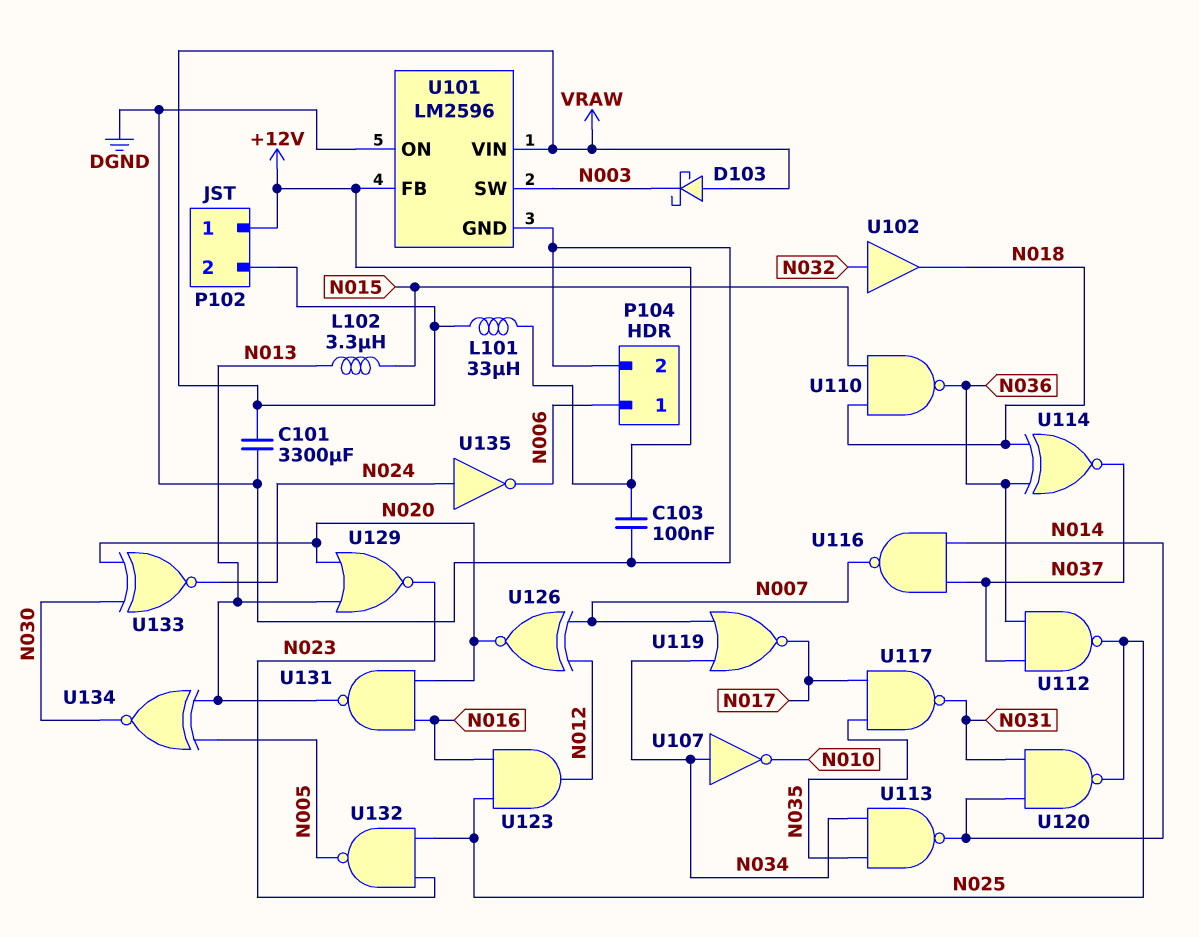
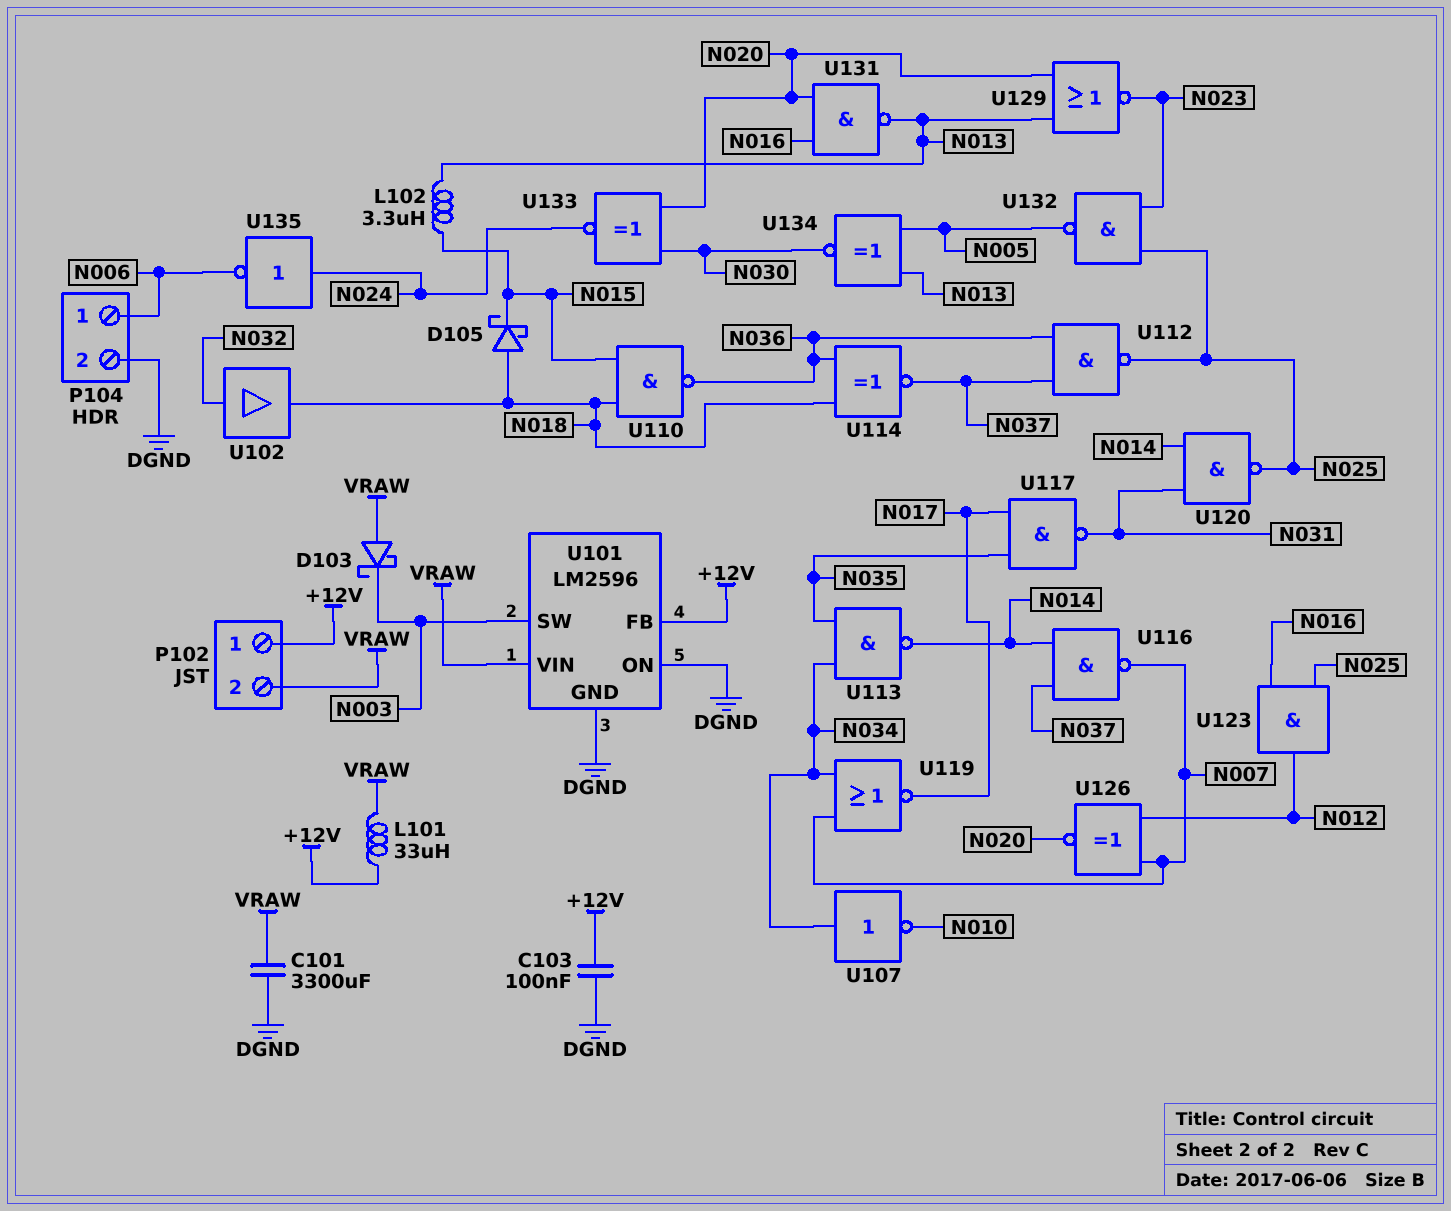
D105: none -> schottky (A N018, K N015)

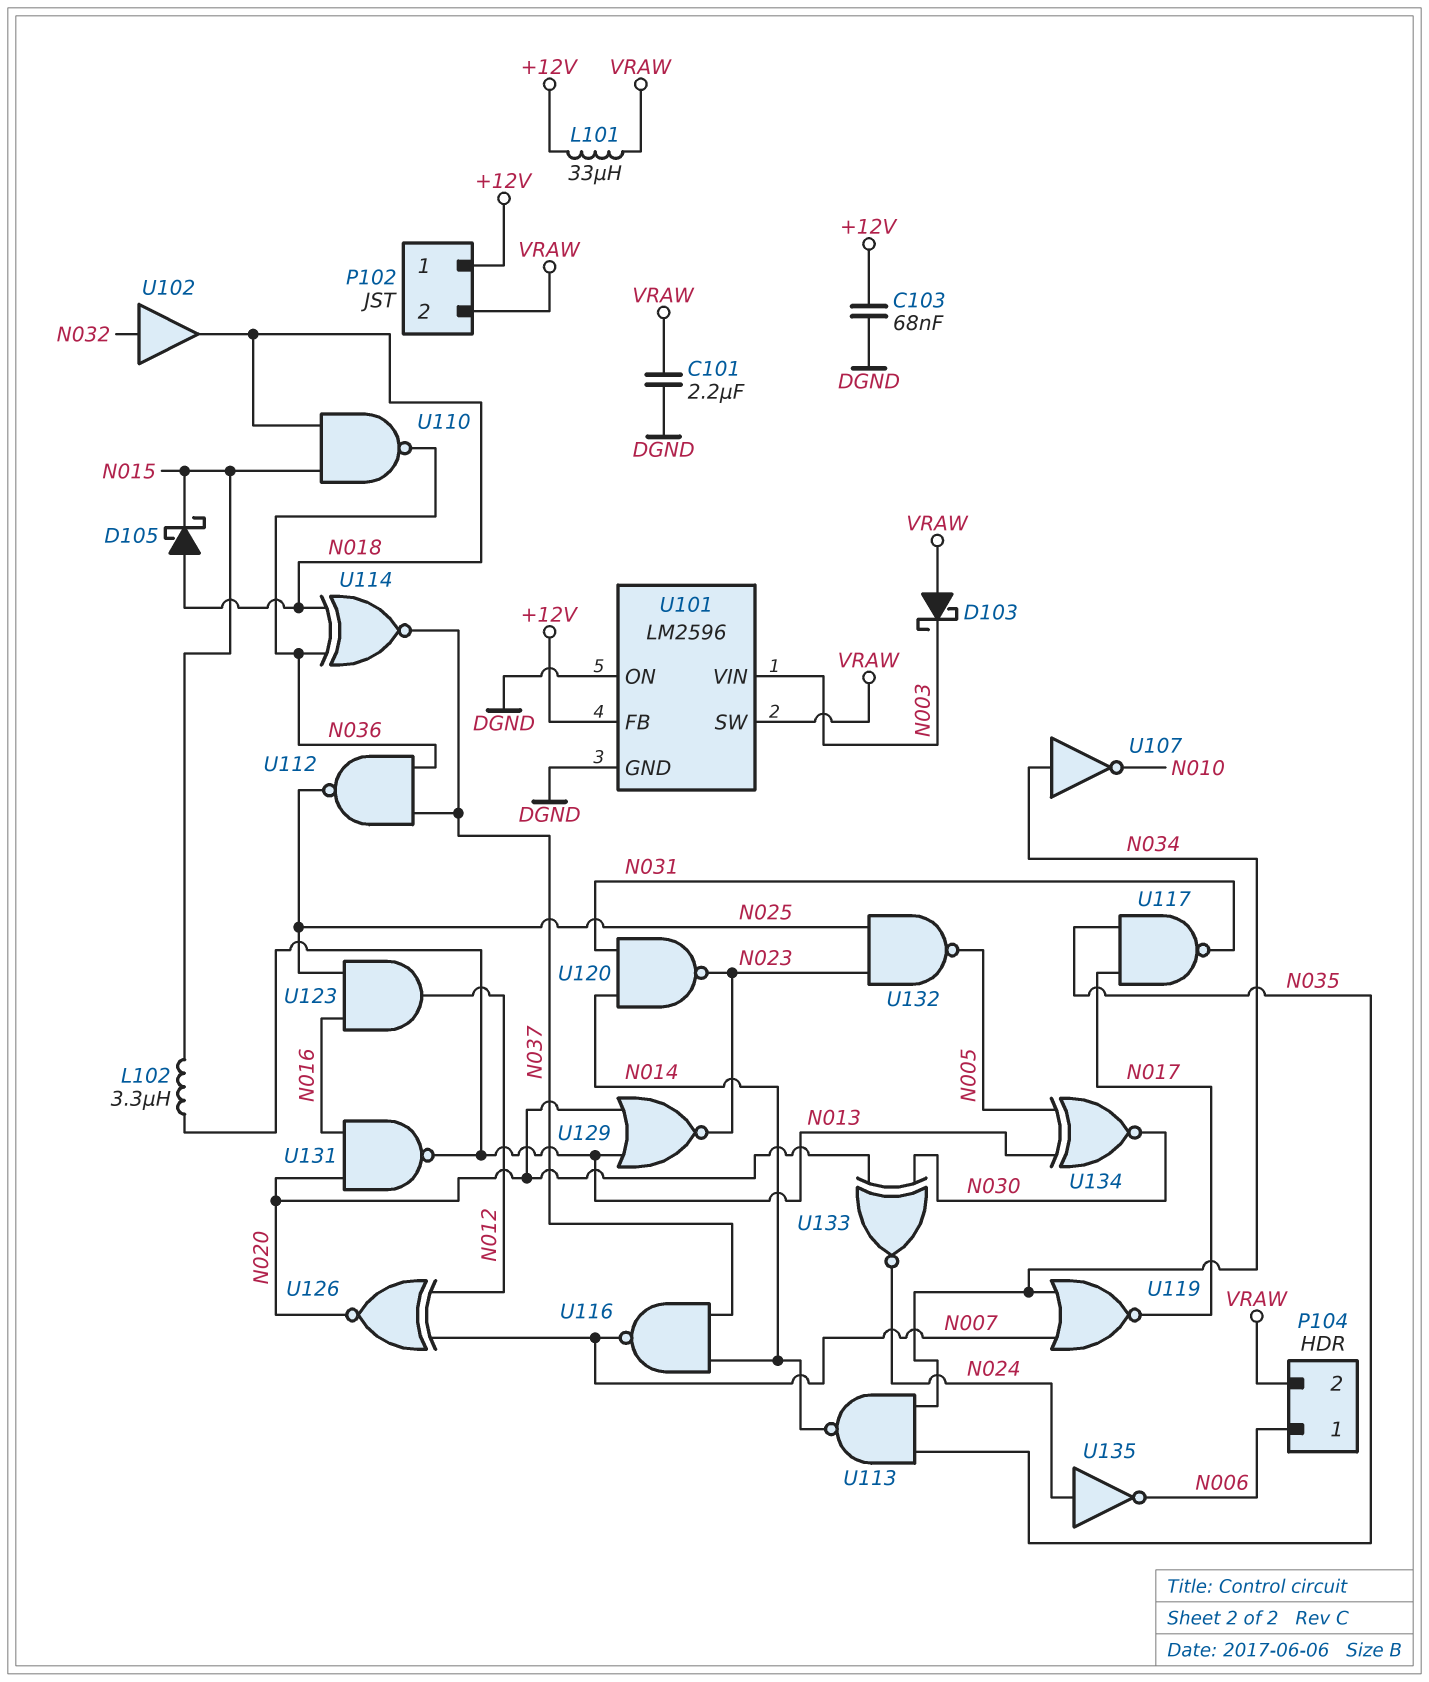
C101: 3300uF (DGND, VRAW) -> 2.2uF (DGND, VRAW)
C103: 100nF (+12V, DGND) -> 68nF (+12V, DGND)
P104 pin 2: DGND -> VRAW
U101 pin SW: N003 -> VRAW
U101 pin VIN: VRAW -> N003
U120: NAND (in N014, in N031, out N025) -> NAND (in N014, in N031, out N023)

